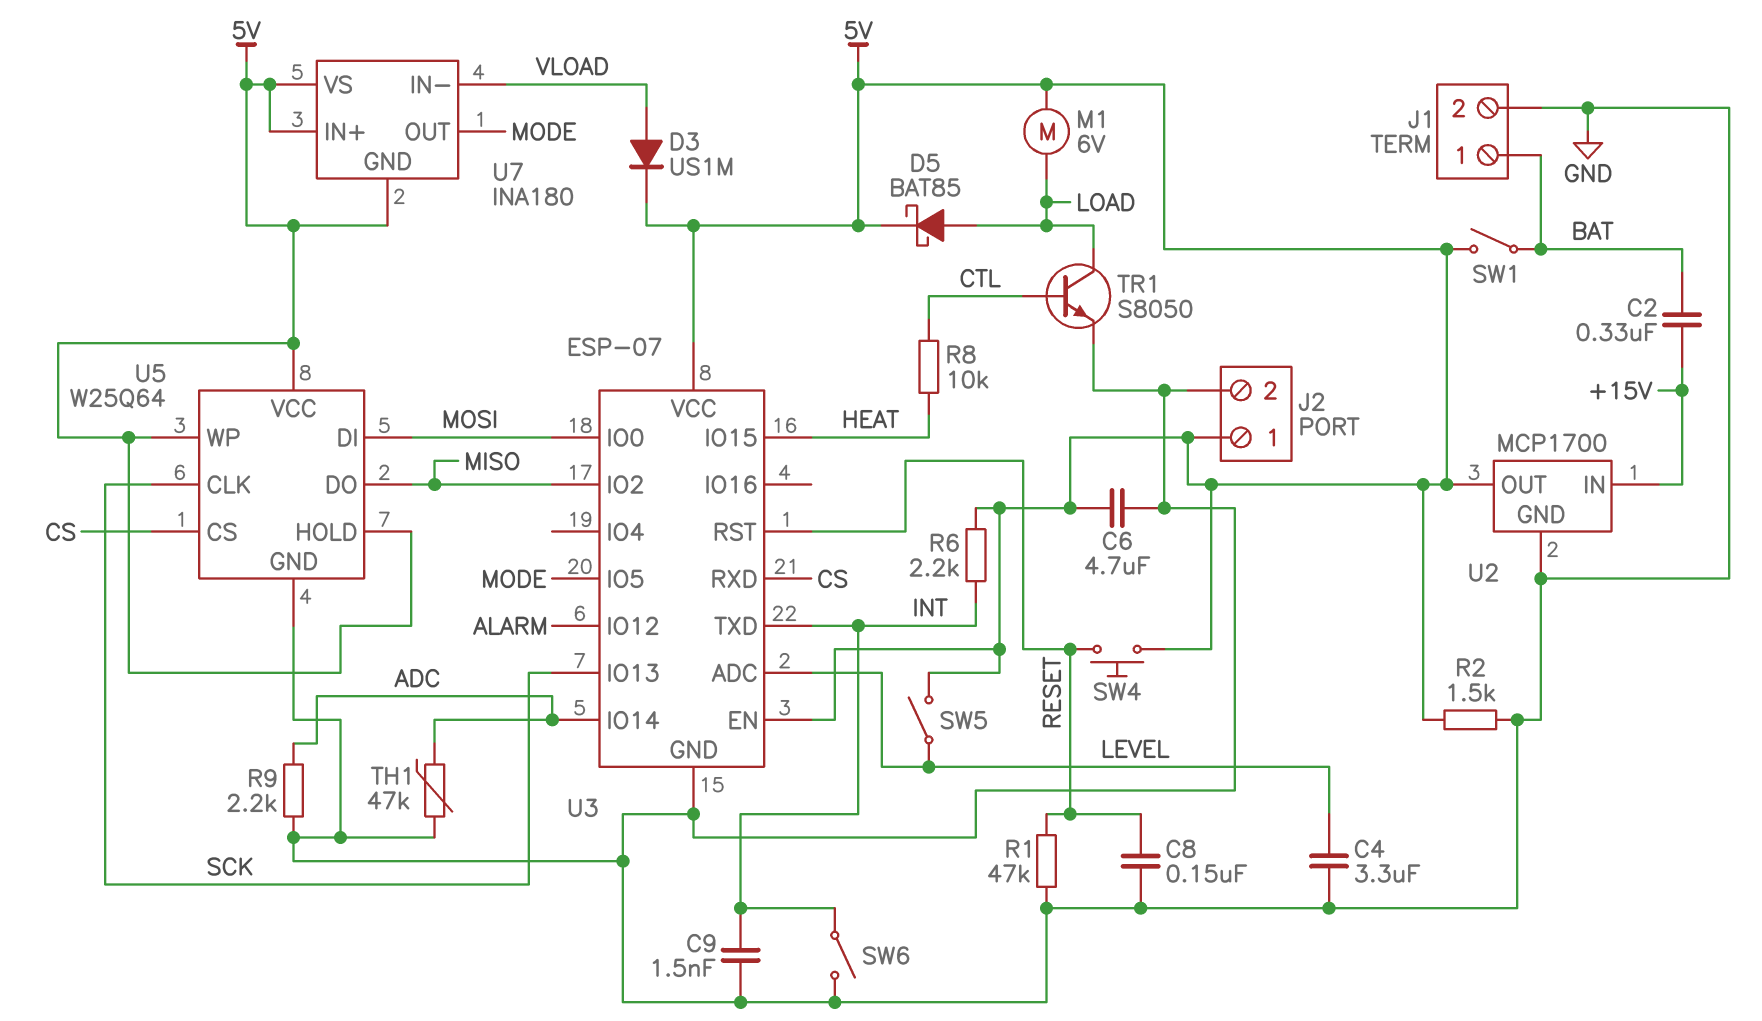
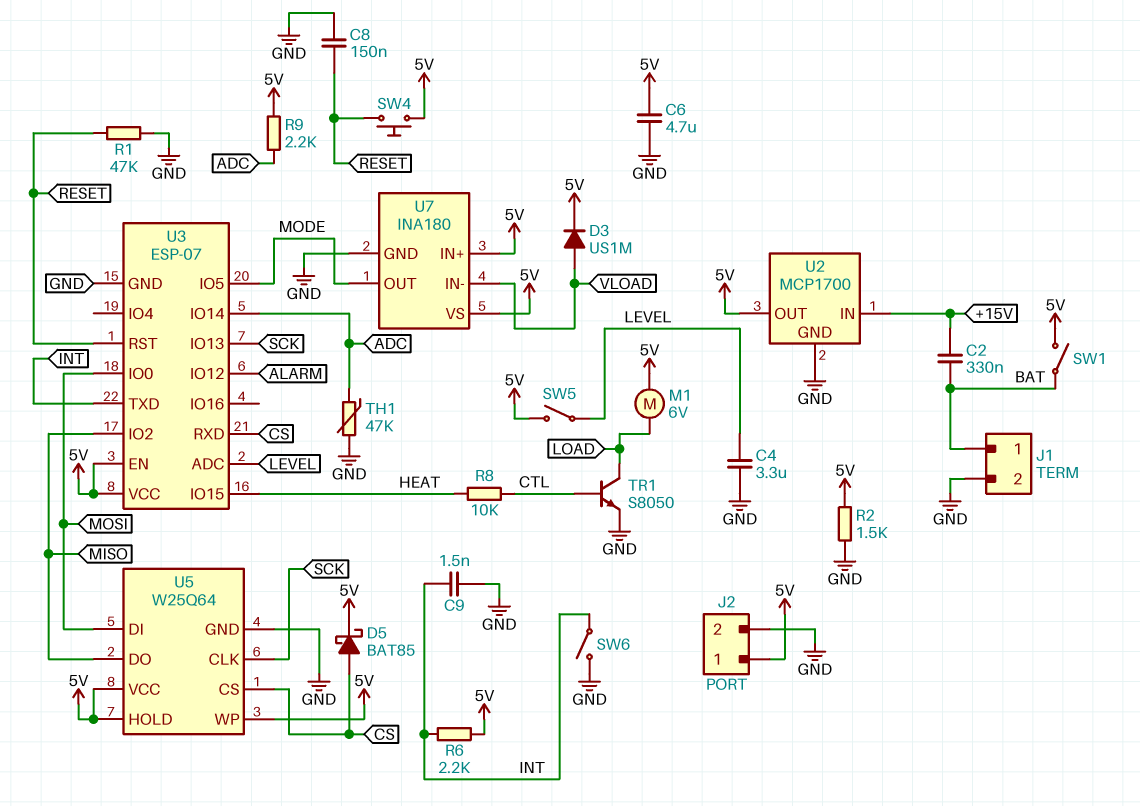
D5: schottky BAT85 (A LOAD, K 5V) -> schottky BAT85 (A CS, K 5V)
R9: 2.2k (ADC, GND) -> 2.2k (5V, ADC)
U7 pin GND: 5V -> GND

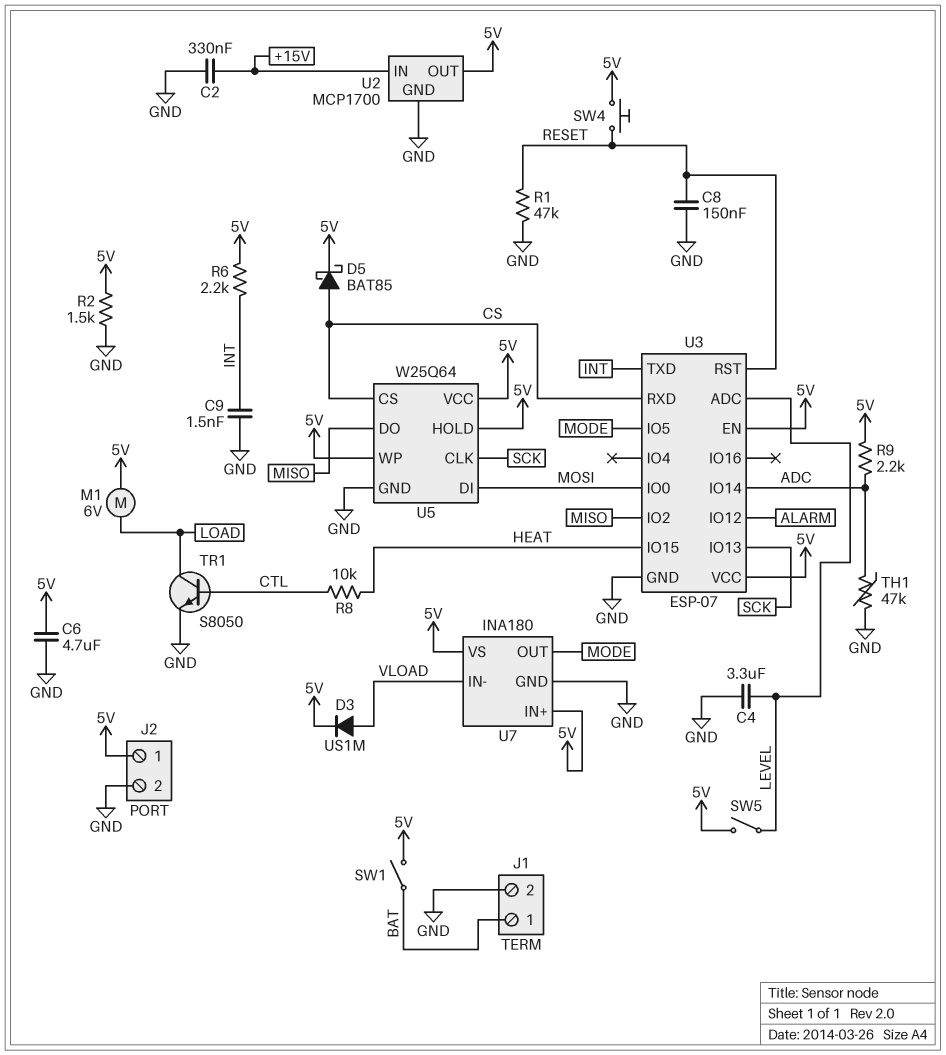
C2: 330nF (+15V, BAT) -> 330nF (+15V, GND)
SW6: switch (GND, INT) -> none

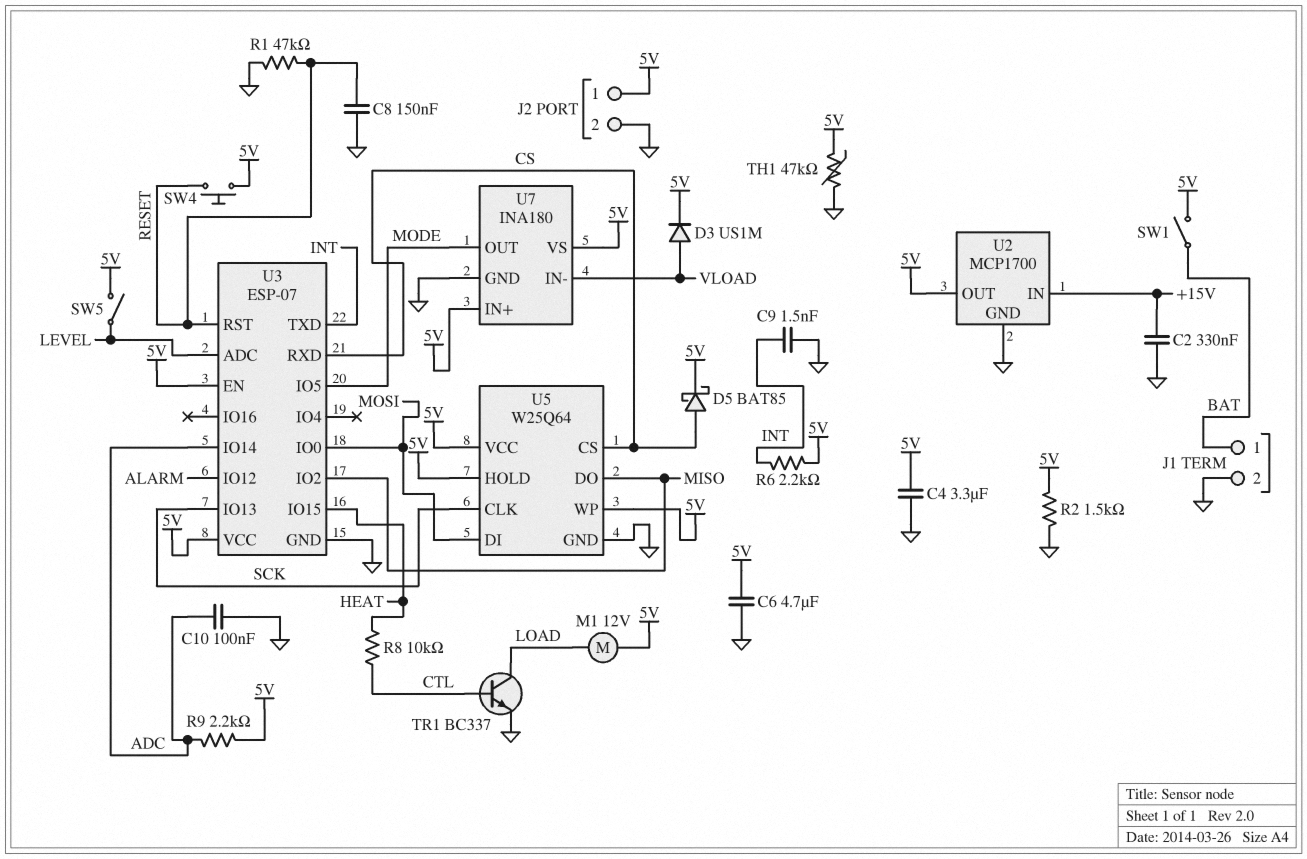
C4: 3.3uF (GND, LEVEL) -> 3.3uF (5V, GND)
C10: none -> 100nF (ADC, GND)
M1: motor 6V (5V, LOAD) -> motor 12V (5V, LOAD)
TH1: 47k (ADC, GND) -> 47k (5V, GND)
TR1: NPN S8050 (B CTL, C LOAD, E GND) -> NPN BC337 (B CTL, C LOAD, E GND)

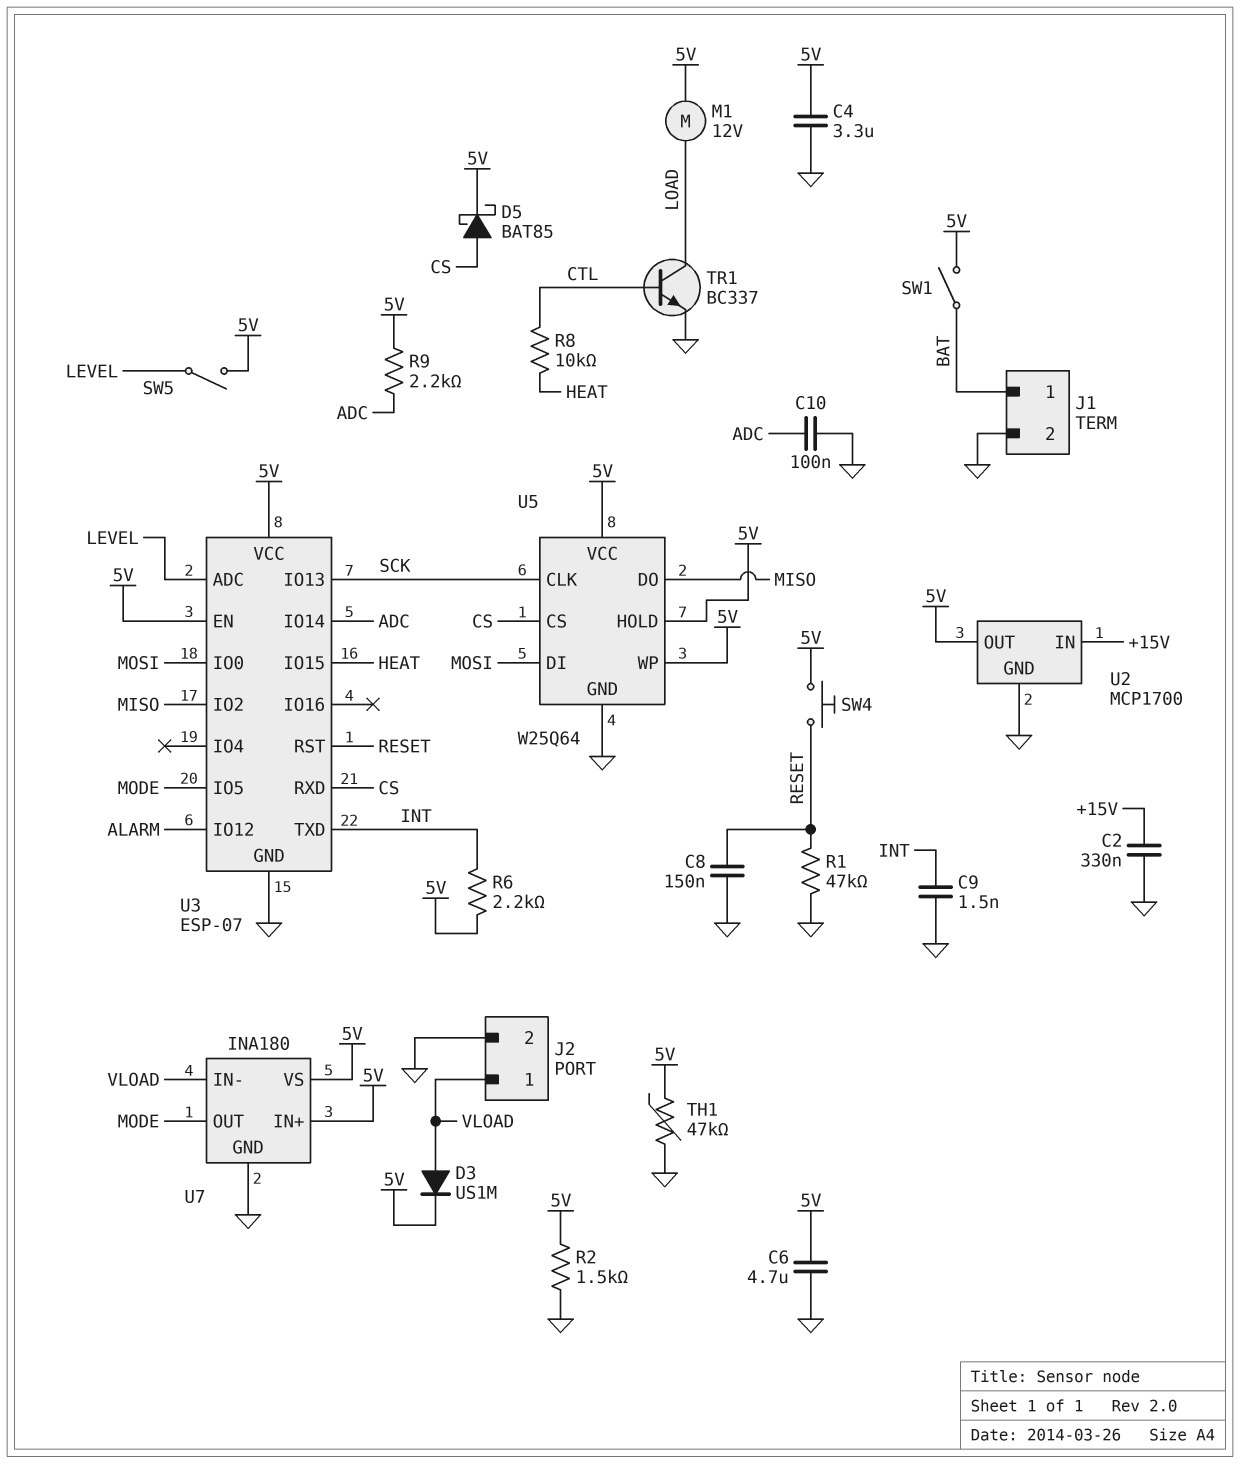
J2 pin 1: 5V -> VLOAD

